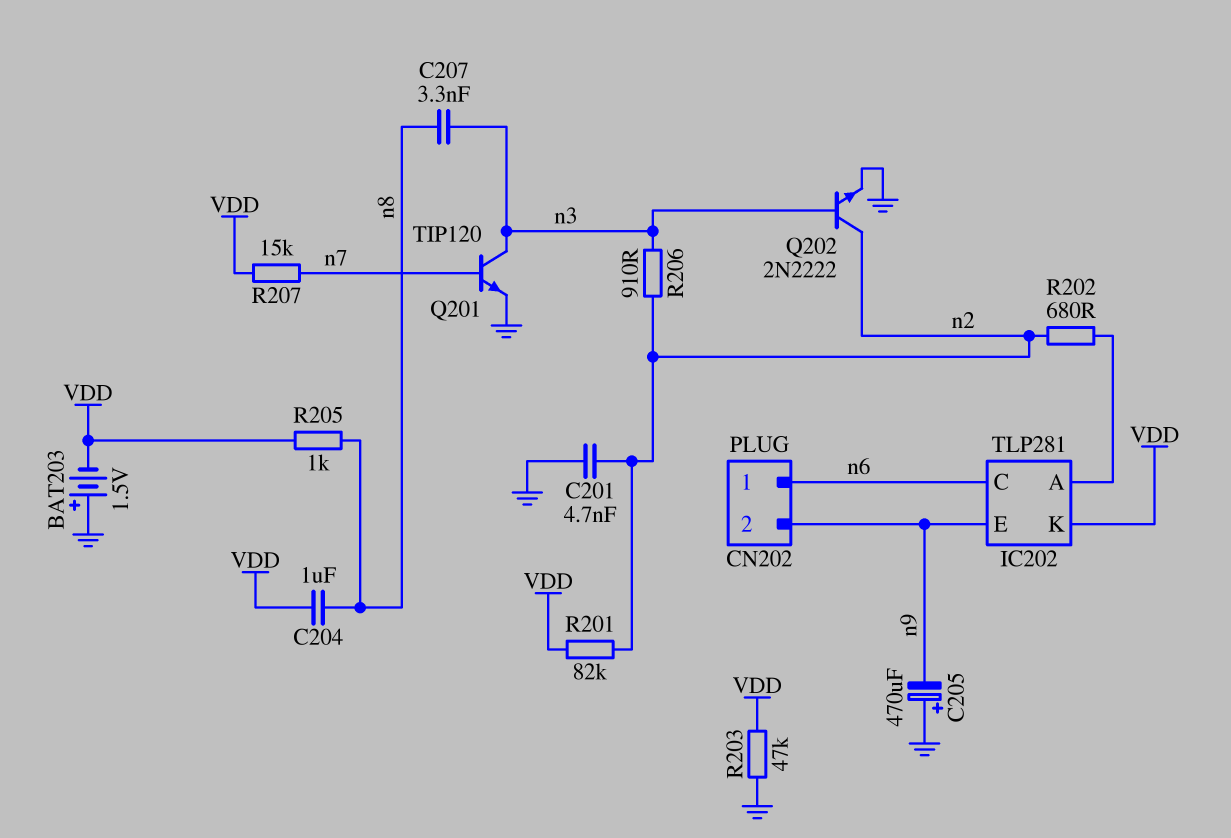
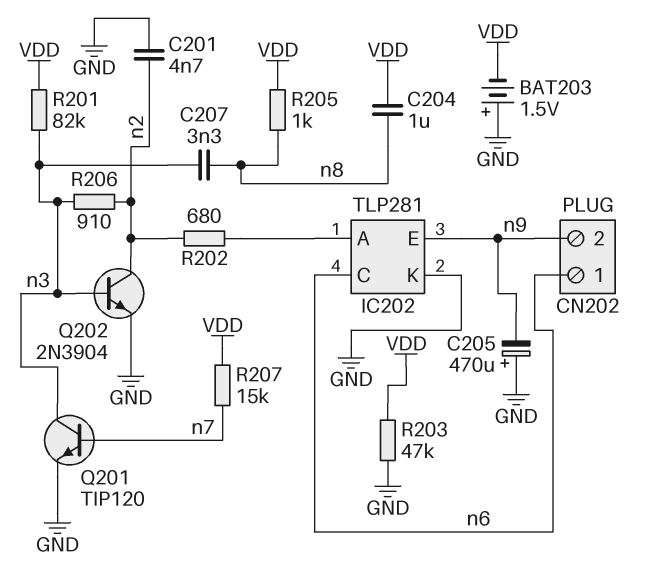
IC202 pin K: VDD -> GND
Q202: NPN 2N2222 (B n3, C n2, E GND) -> NPN 2N3904 (B n3, C n2, E GND)
R201: 82k (VDD, n2) -> 82k (VDD, n3)

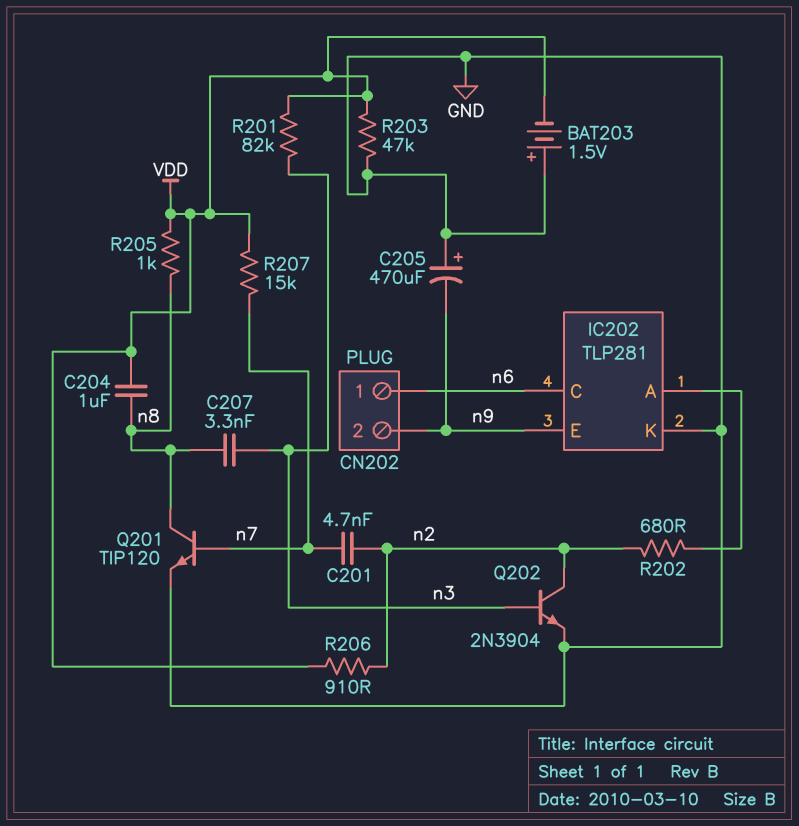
C201: 4.7nF (GND, n2) -> 4.7nF (n2, n7)
Q201: NPN TIP120 (B n7, C n3, E GND) -> NPN TIP120 (B n7, C n8, E GND)
R206: 910 (n2, n3) -> 910 (VDD, n2)

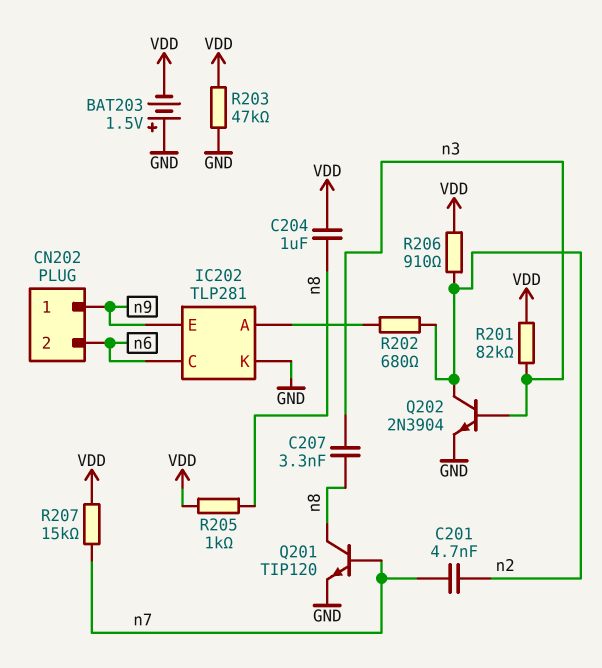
C205: 470uF (plus GND, minus n9) -> none
CN202 pin 1: n6 -> n9
CN202 pin 2: n9 -> n6

